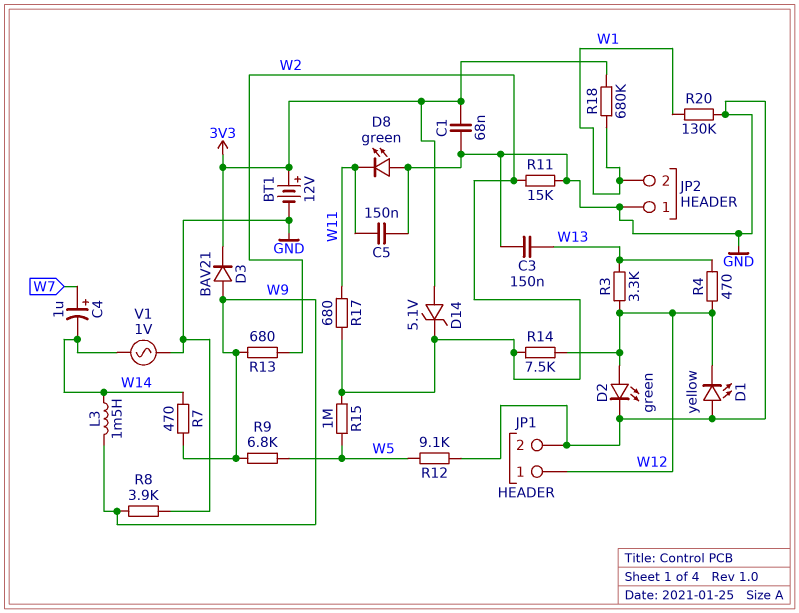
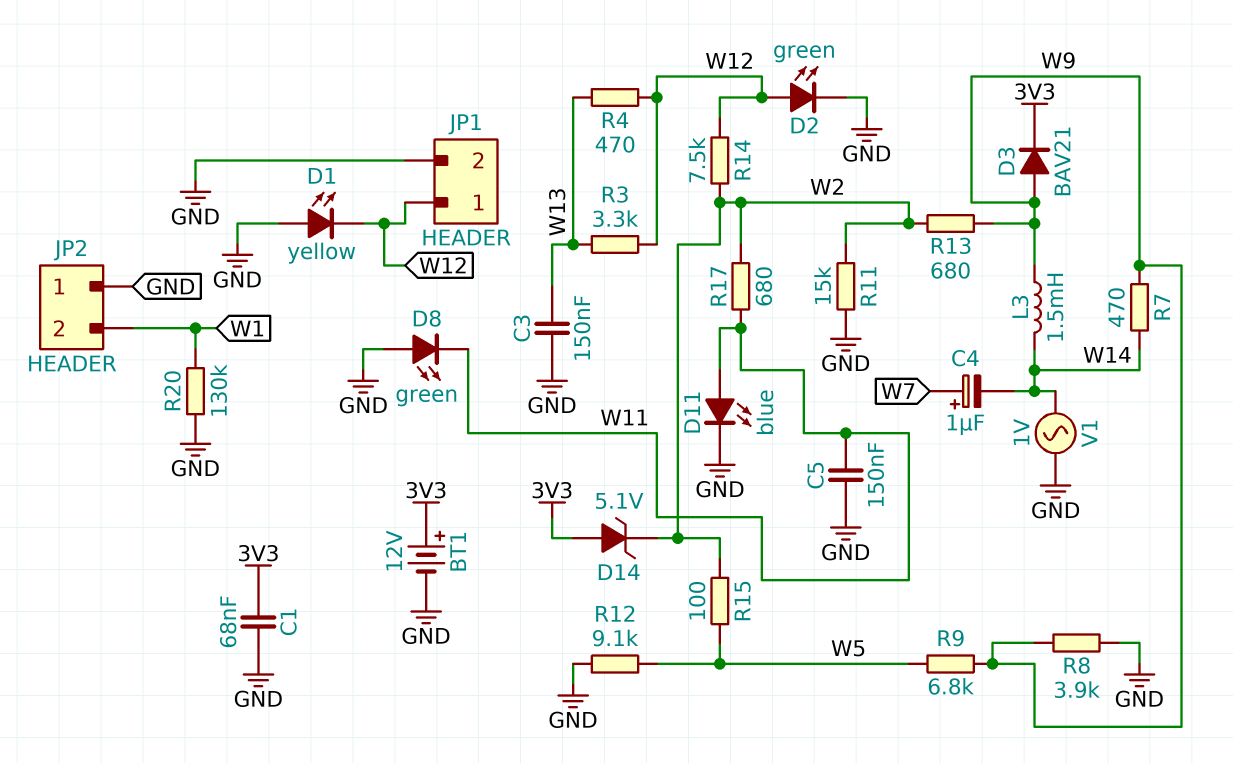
D11: none -> LED blue (A W11, K GND)
R15: 1M (W2, W5) -> 100 (W2, W5)
R18: 680k (3V3, W1) -> none

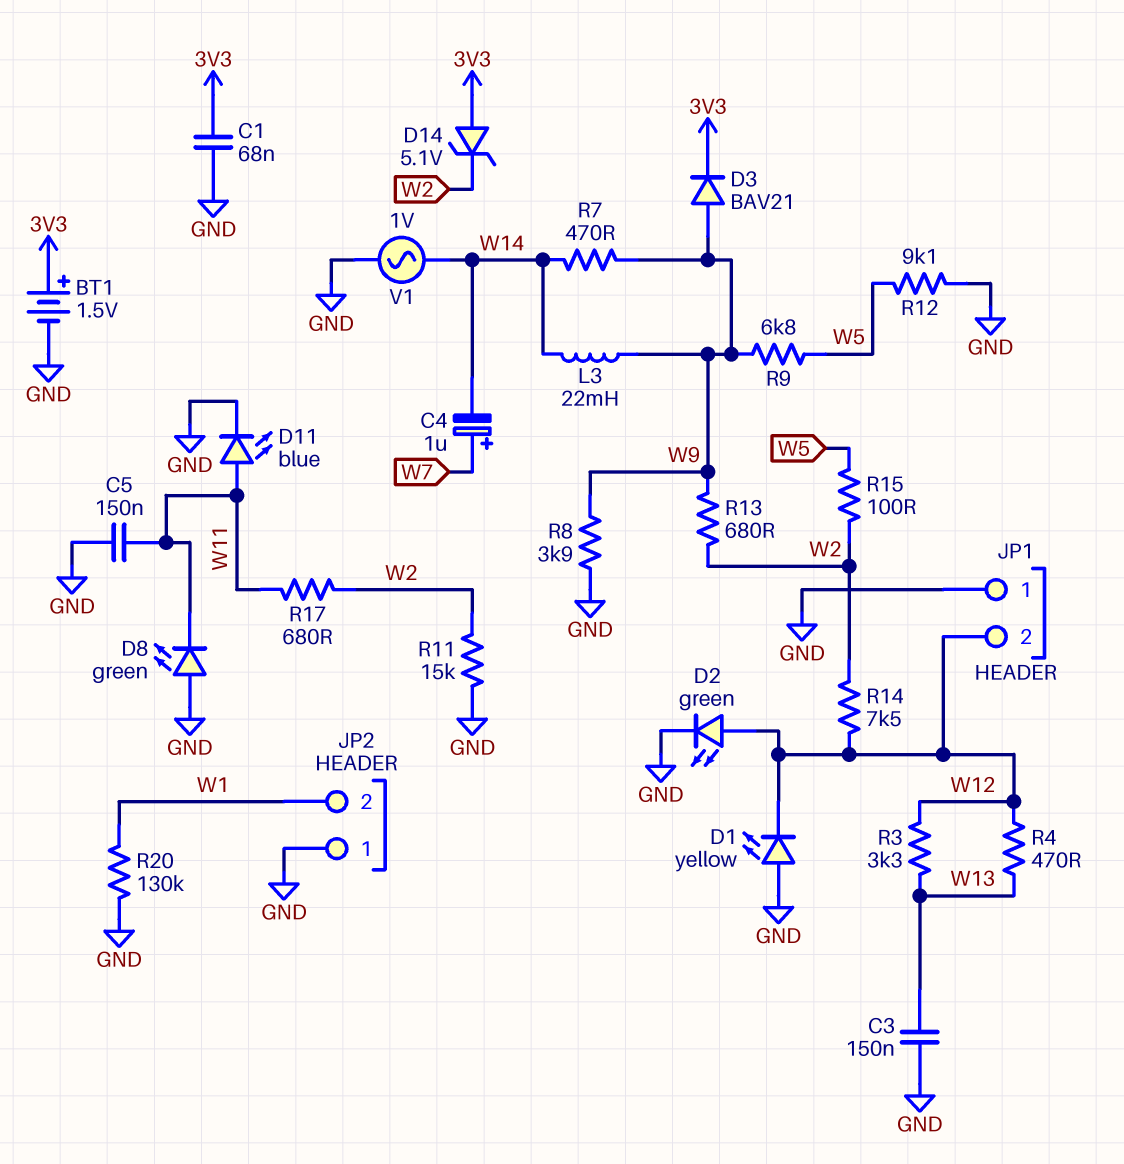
BT1: 12V (plus 3V3, minus GND) -> 1.5V (plus 3V3, minus GND)
JP1 pin 1: W12 -> GND
JP1 pin 2: GND -> W12
L3: 1.5mH (W9, W14) -> 22mH (W9, W14)

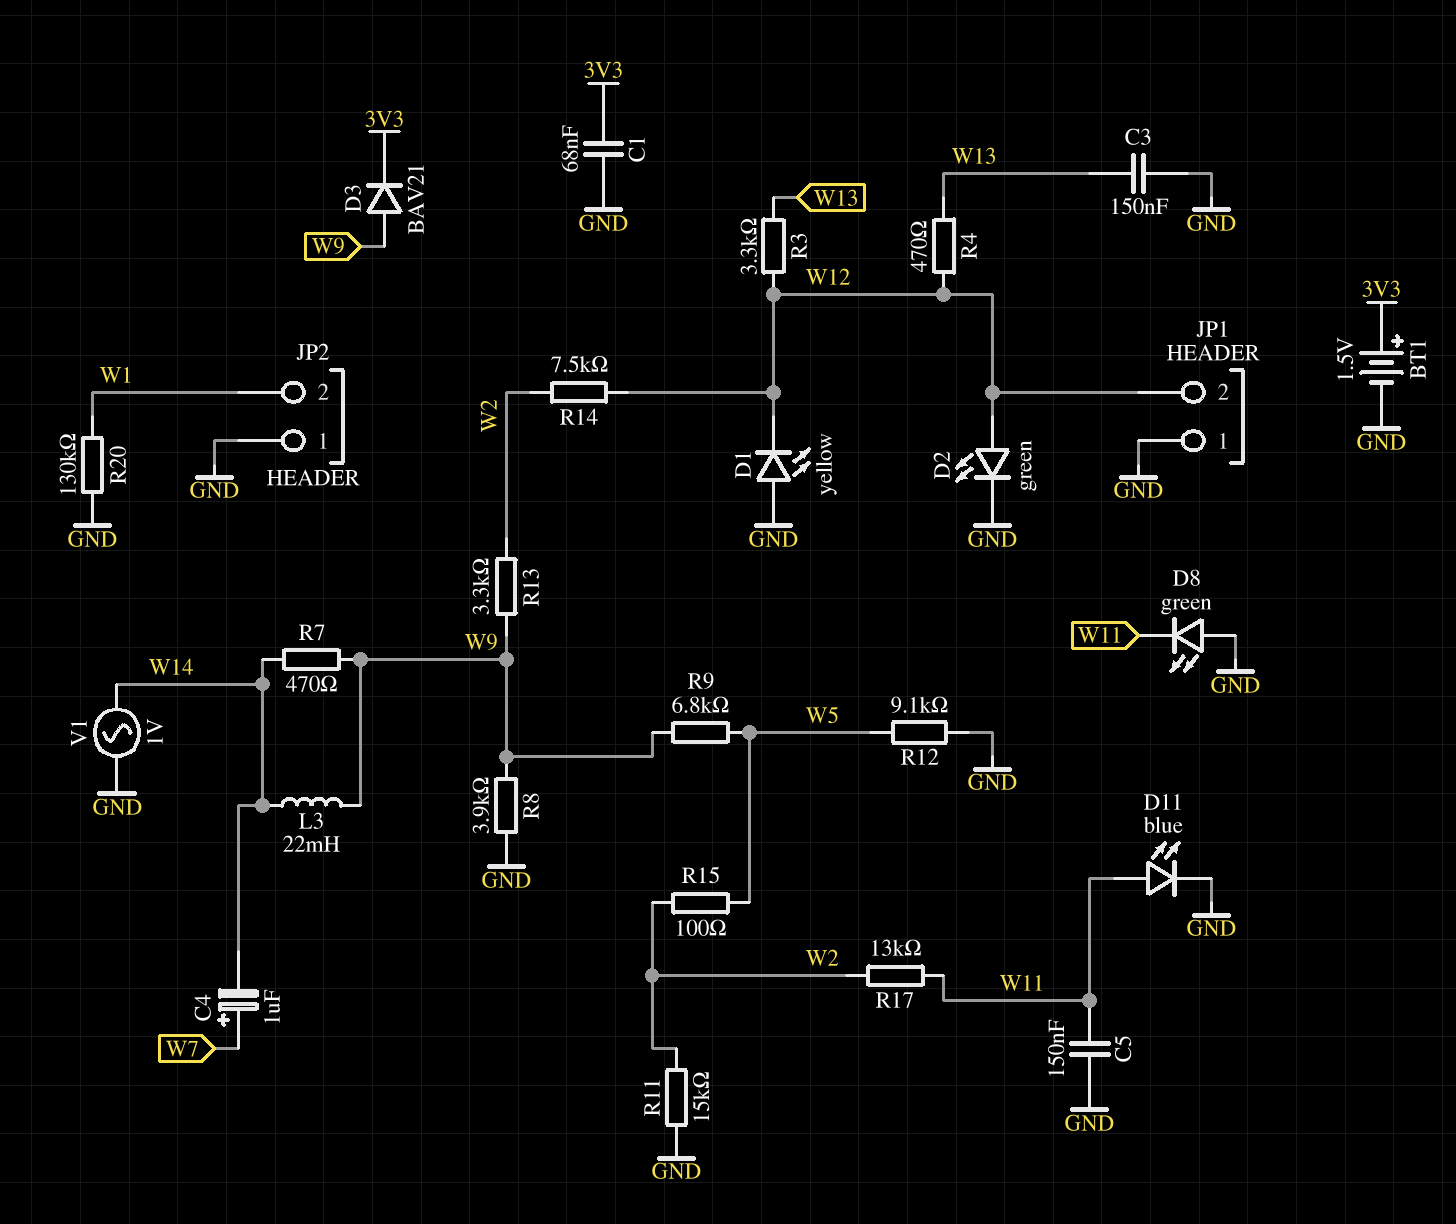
D14: zener 5.1V (A 3V3, K W2) -> none
R13: 680 (W2, W9) -> 3.3k (W2, W9)
R17: 680 (W2, W11) -> 13k (W2, W11)

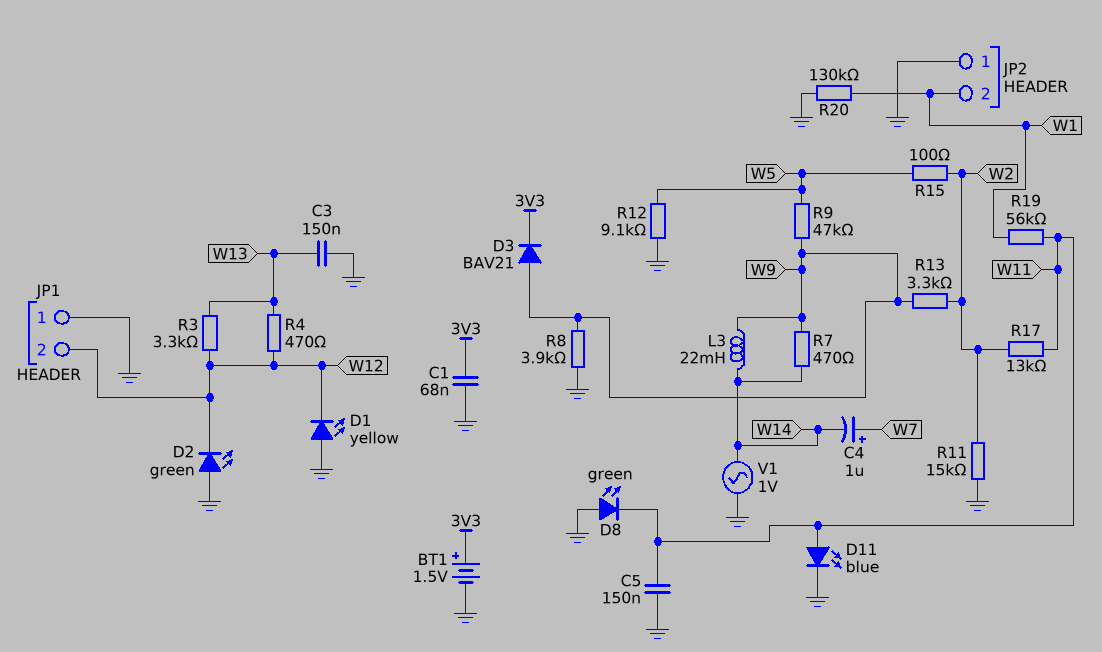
D2: LED green (A W12, K GND) -> LED green (A GND, K W12)
R9: 6.8k (W5, W9) -> 47k (W5, W9)
R14: 7.5k (W2, W12) -> none
R19: none -> 56k (W1, W11)

